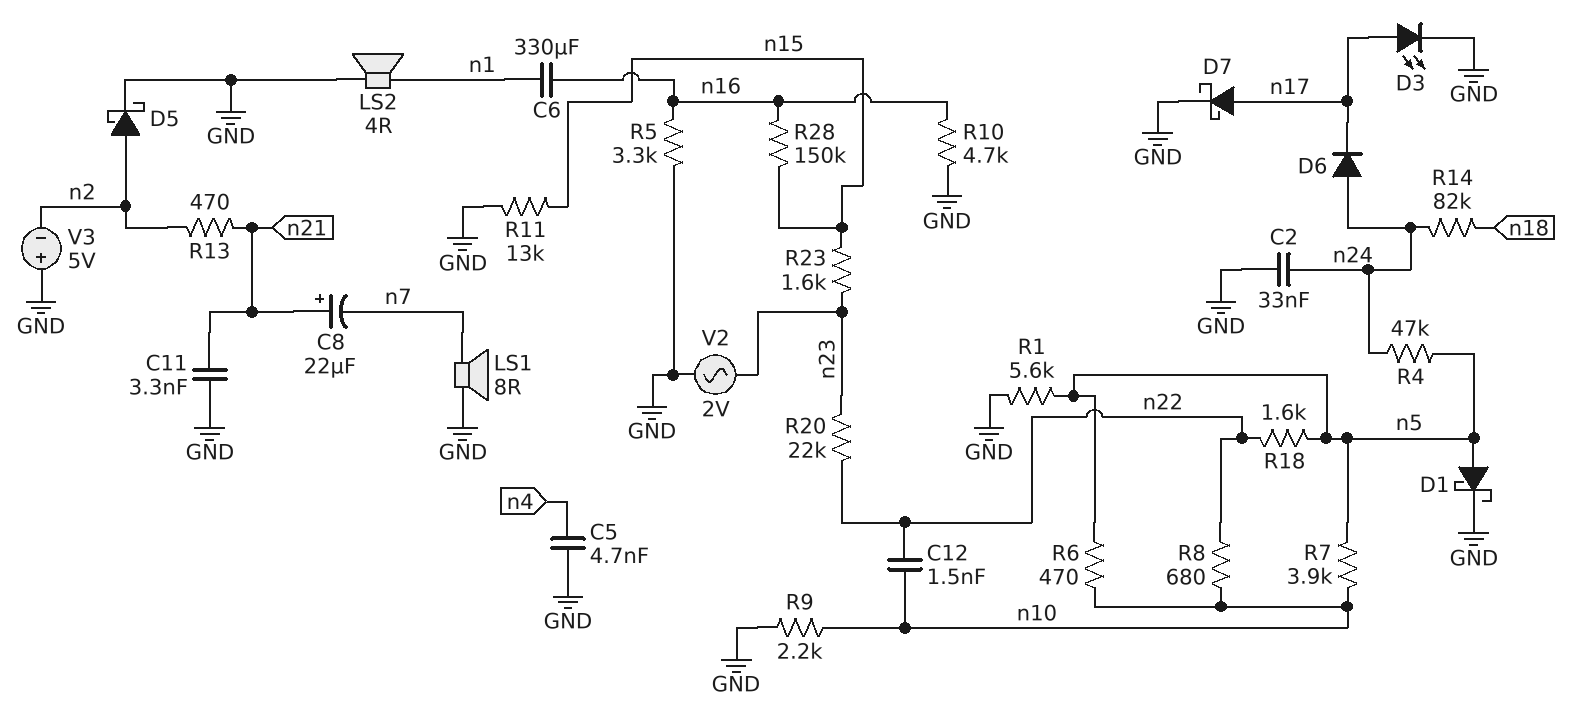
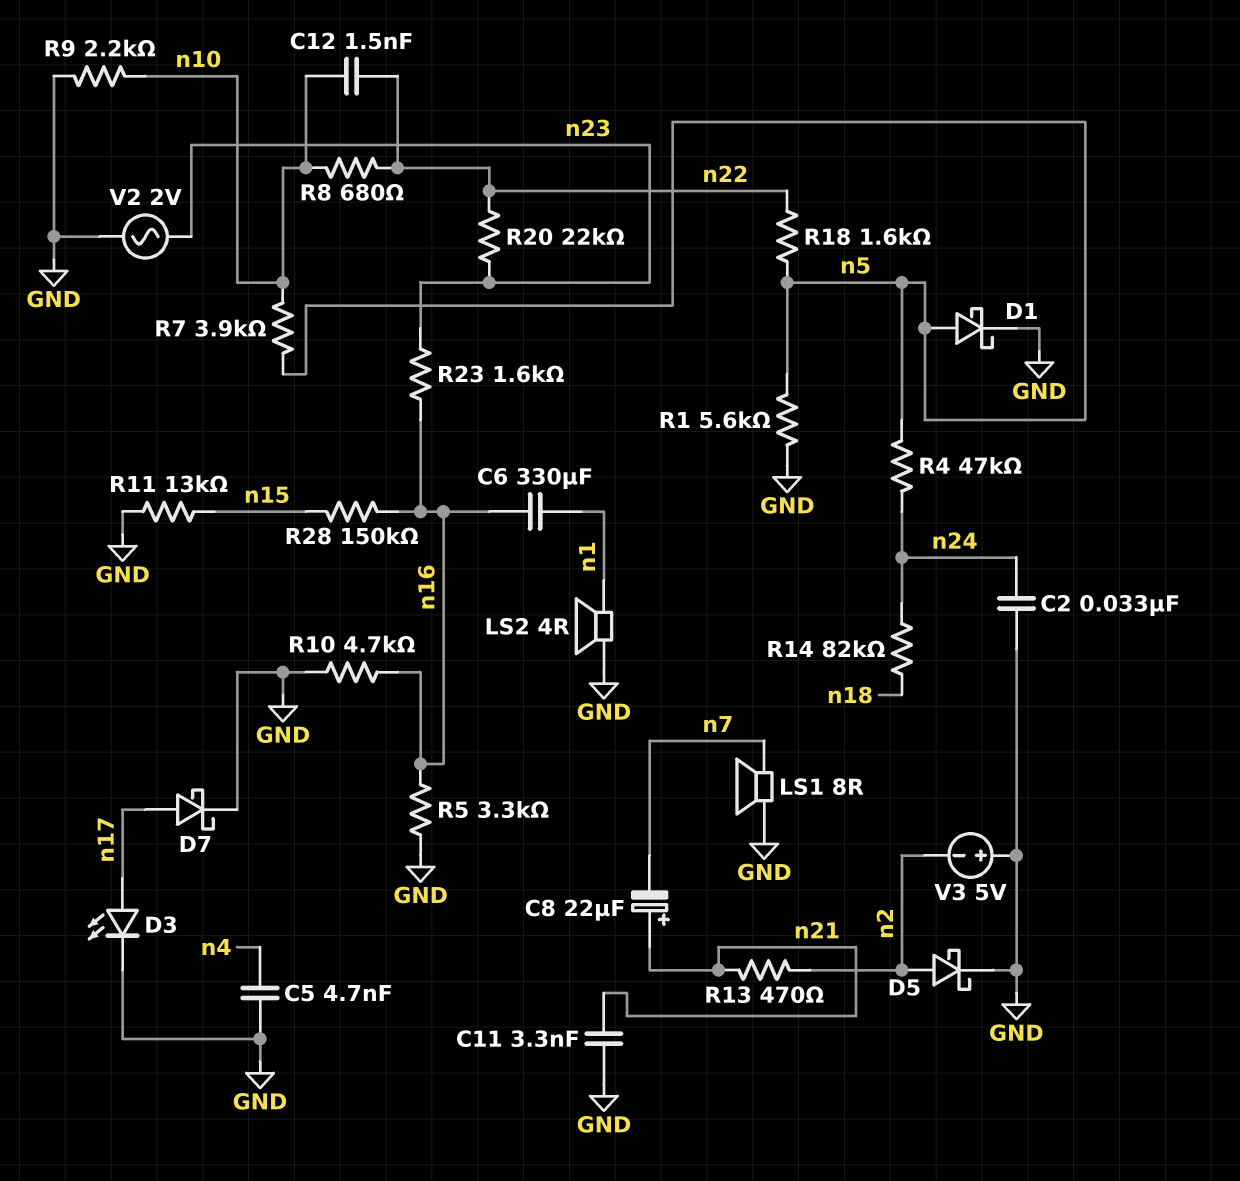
D6: diode (A n24, K n17) -> none
R6: 470 (n5, n10) -> none
R23: 1.6k (n15, n23) -> 1.6k (n16, n23)

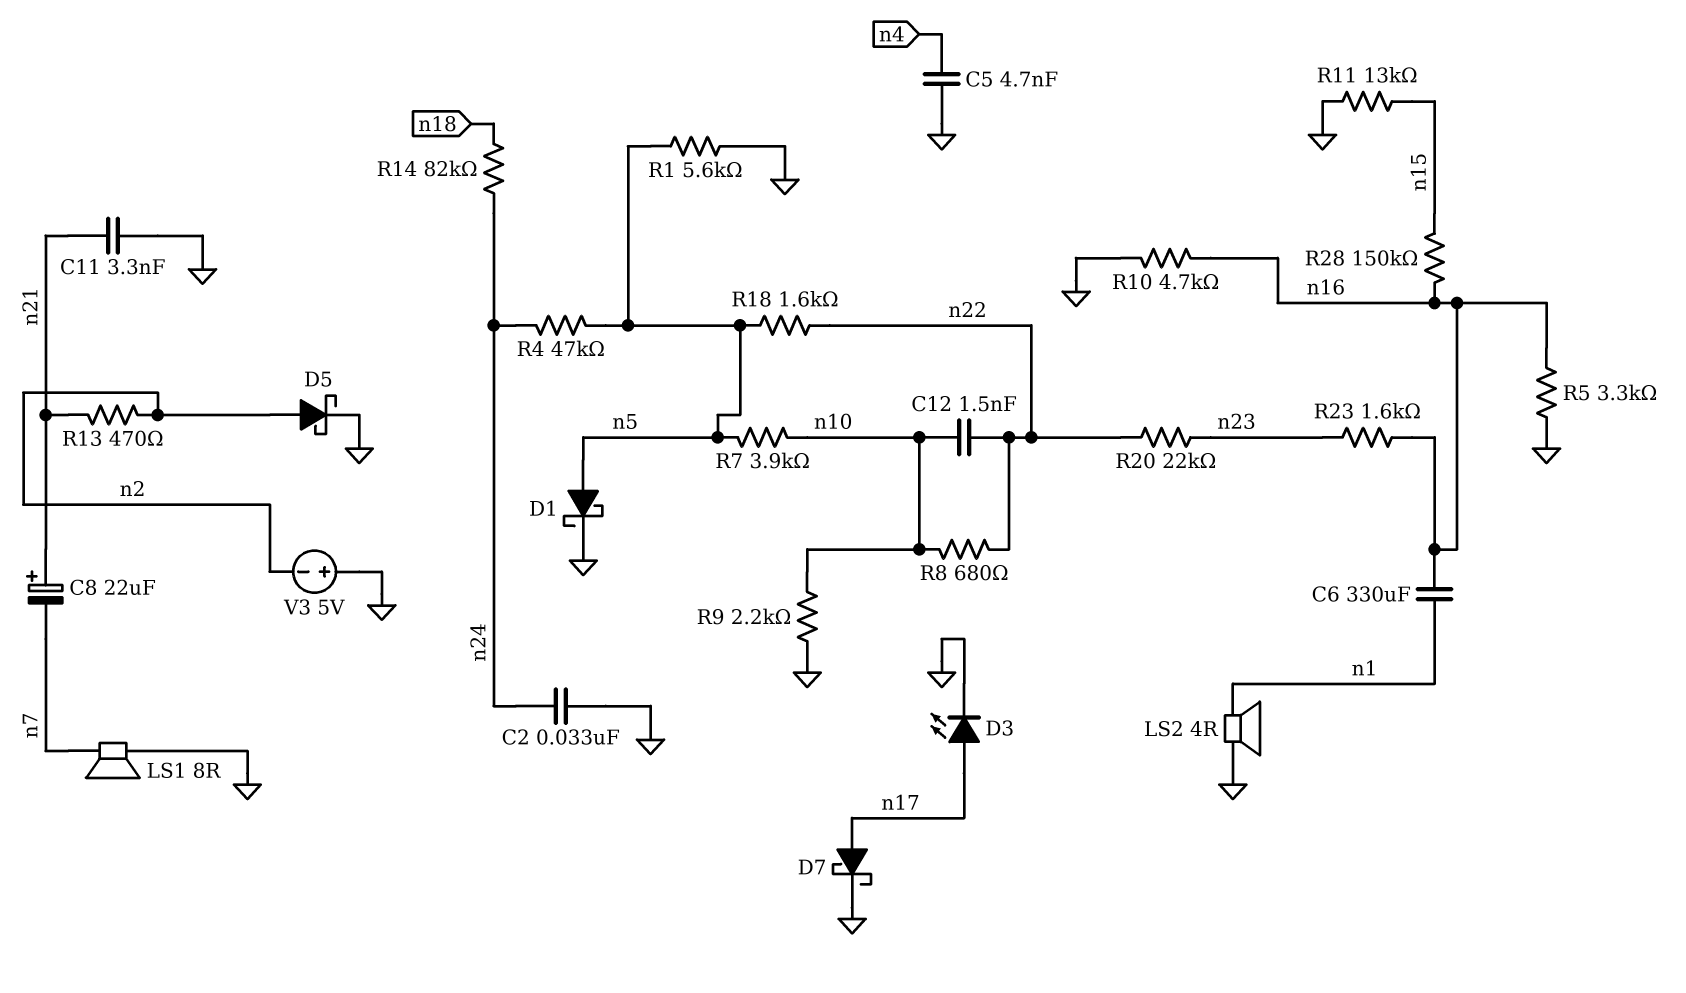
V2: AC 2V (GND, n23) -> none

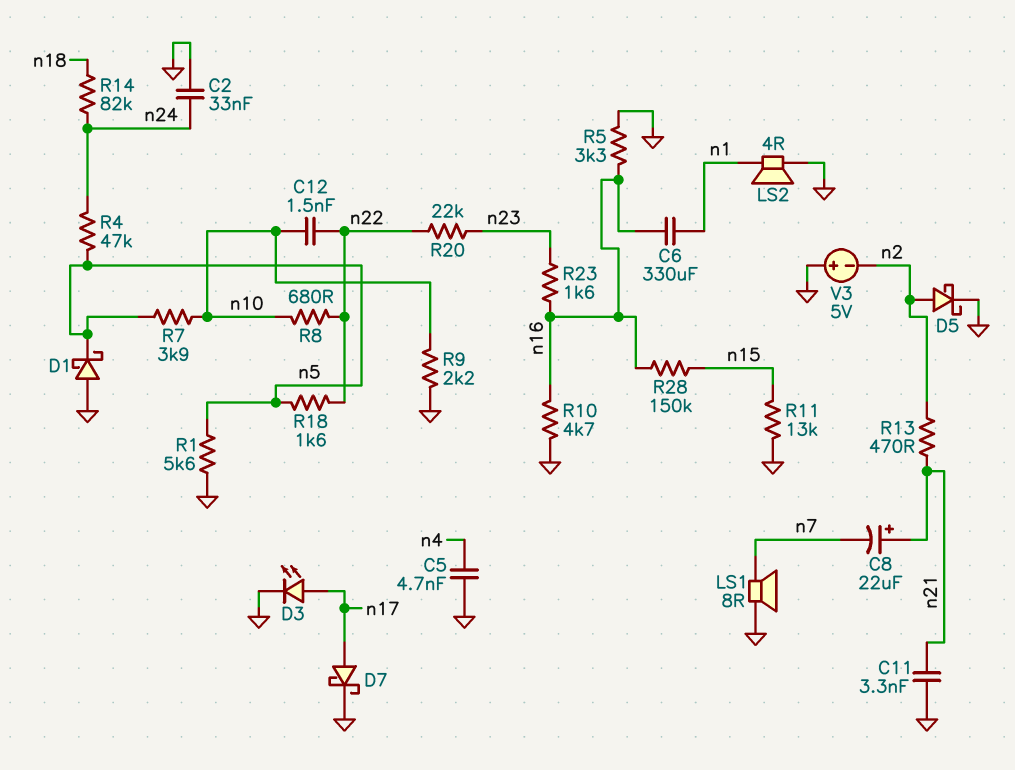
D1: schottky (A n5, K GND) -> schottky (A GND, K n5)

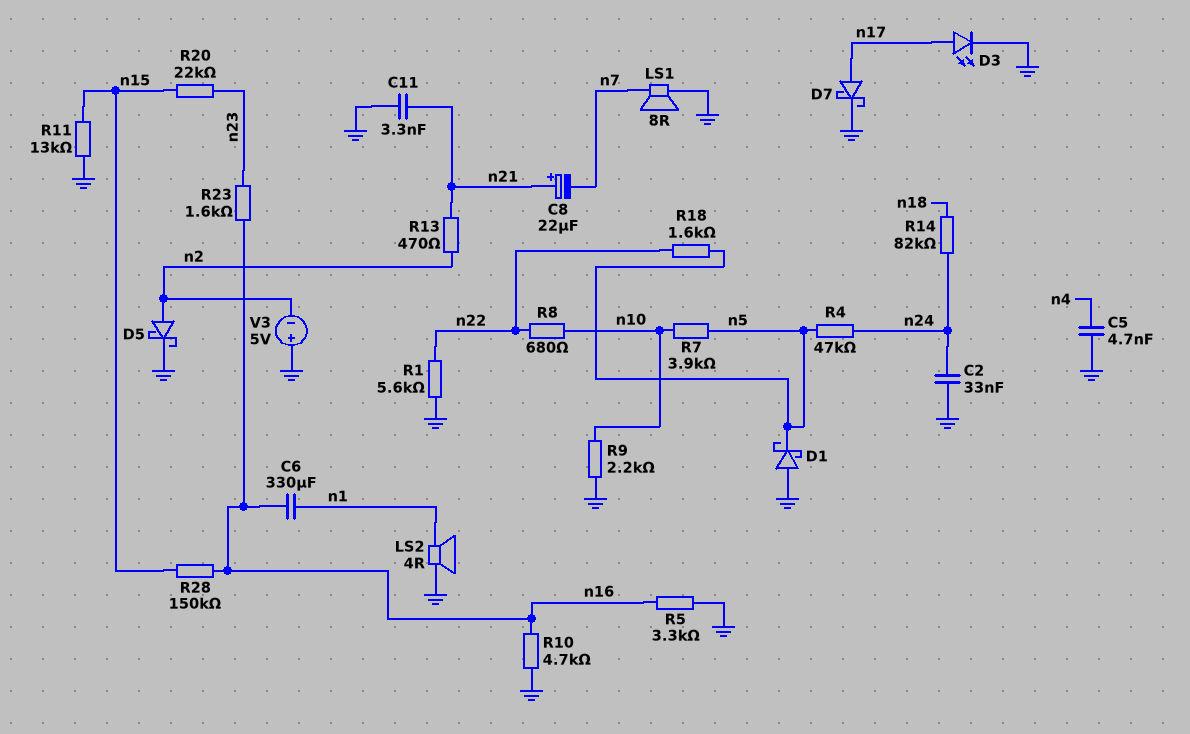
C12: 1.5nF (n10, n22) -> none
R1: 5.6k (GND, n5) -> 5.6k (GND, n22)
R20: 22k (n22, n23) -> 22k (n15, n23)

